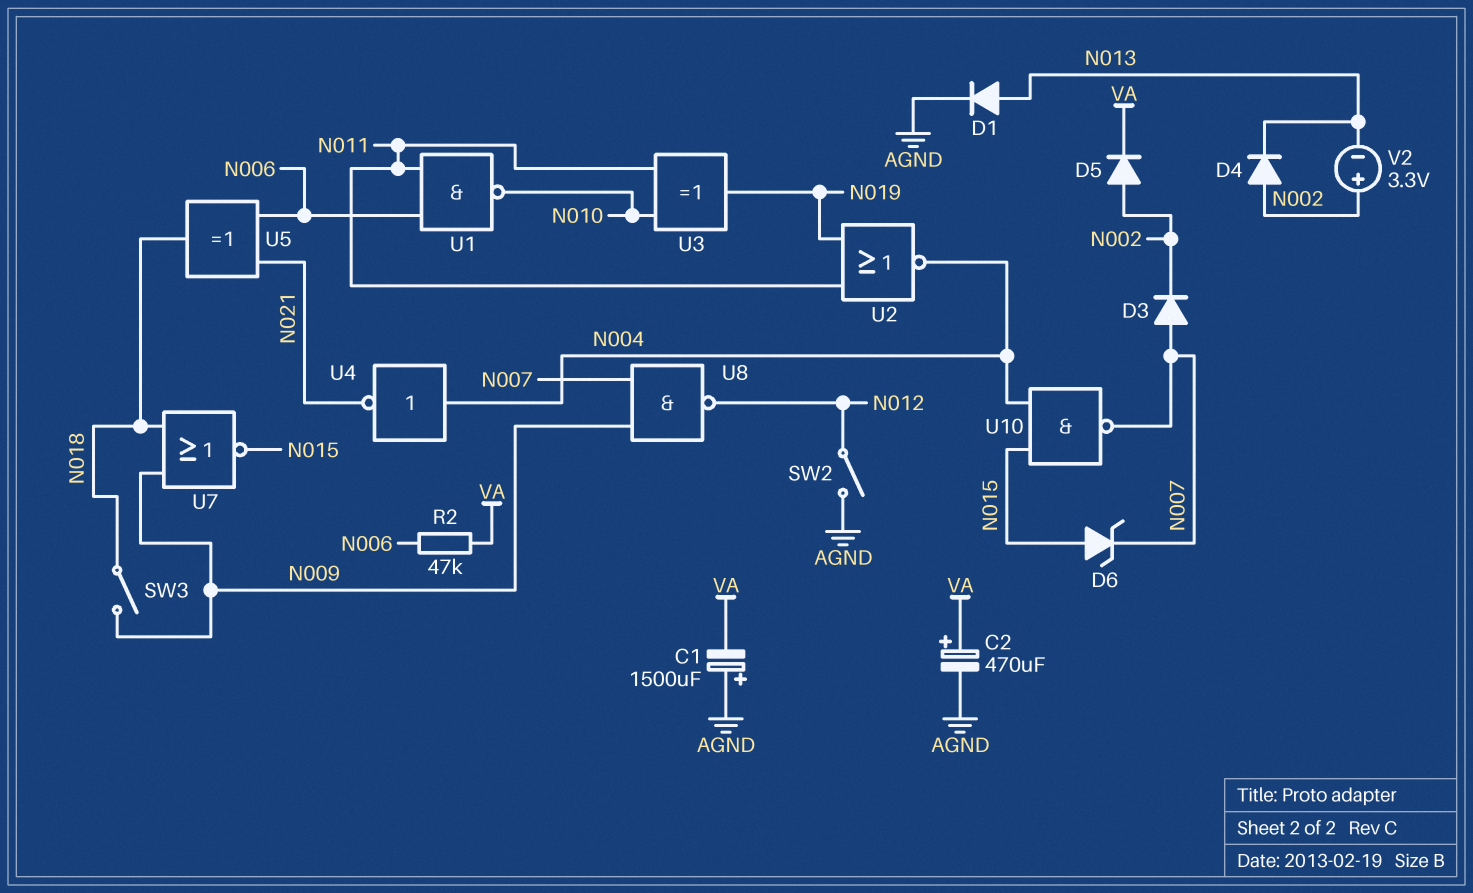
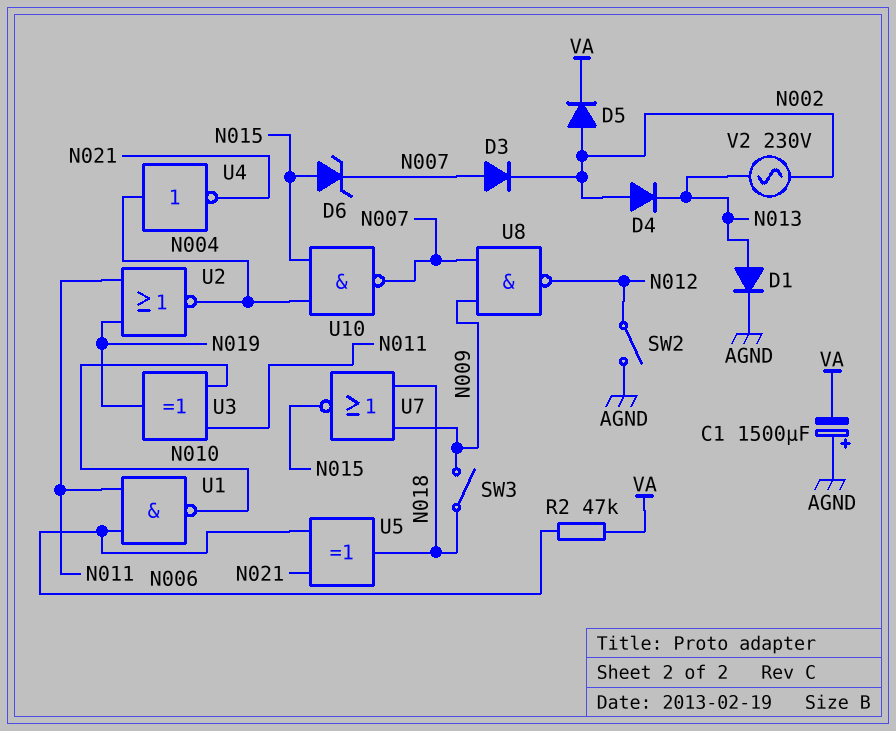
C2: 470uF (plus VA, minus AGND) -> none
V2: 3.3V (plus N002, minus N013) -> AC 230V (N002, N013)

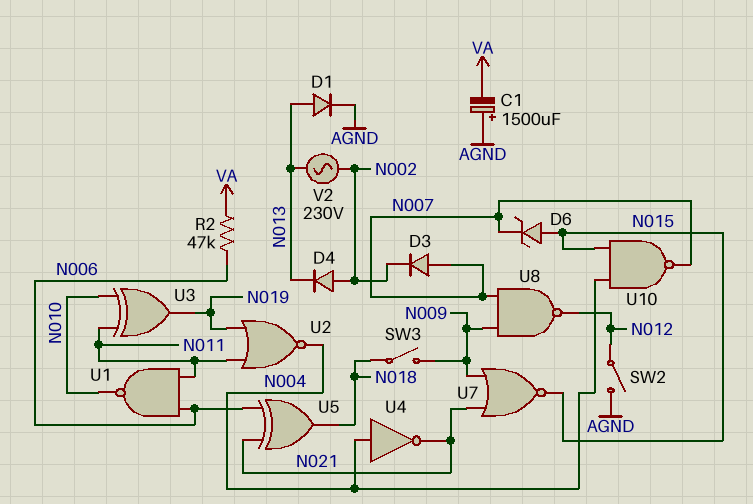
D5: diode (A N002, K VA) -> none
U7: NOR (in N009, in N018, out N015) -> NOR (in N009, in N021, out N015)

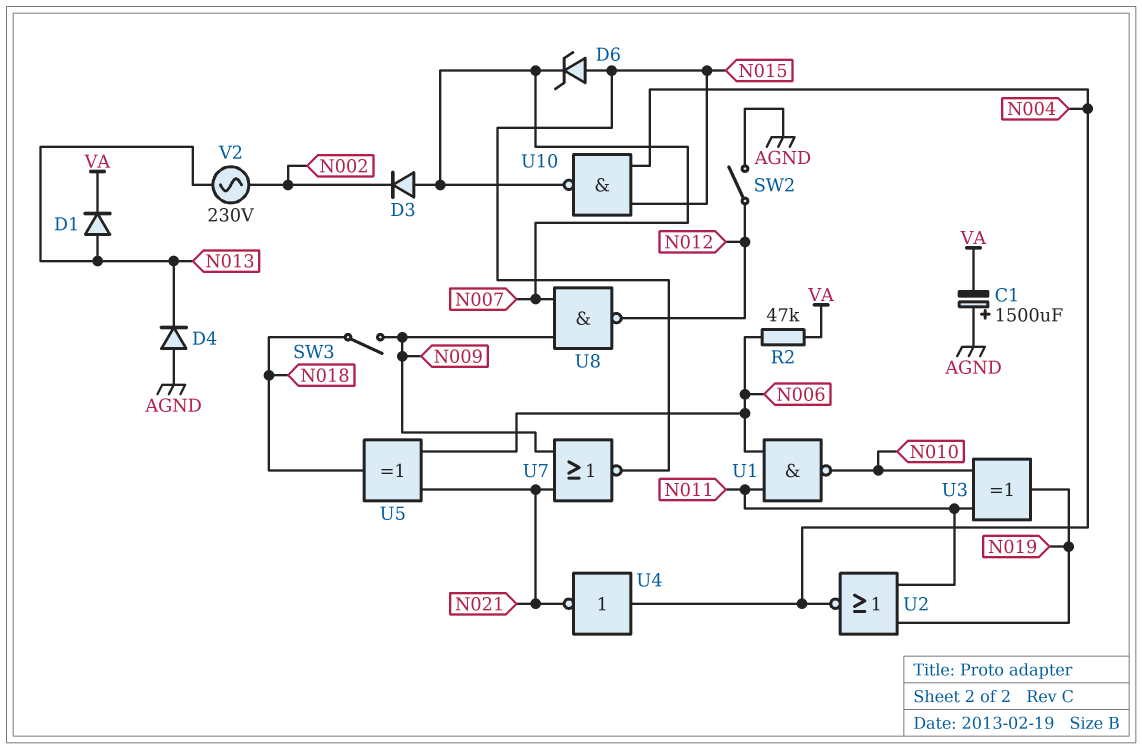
D1: diode (A N013, K AGND) -> diode (A N013, K VA)
D4: diode (A N002, K N013) -> diode (A AGND, K N013)

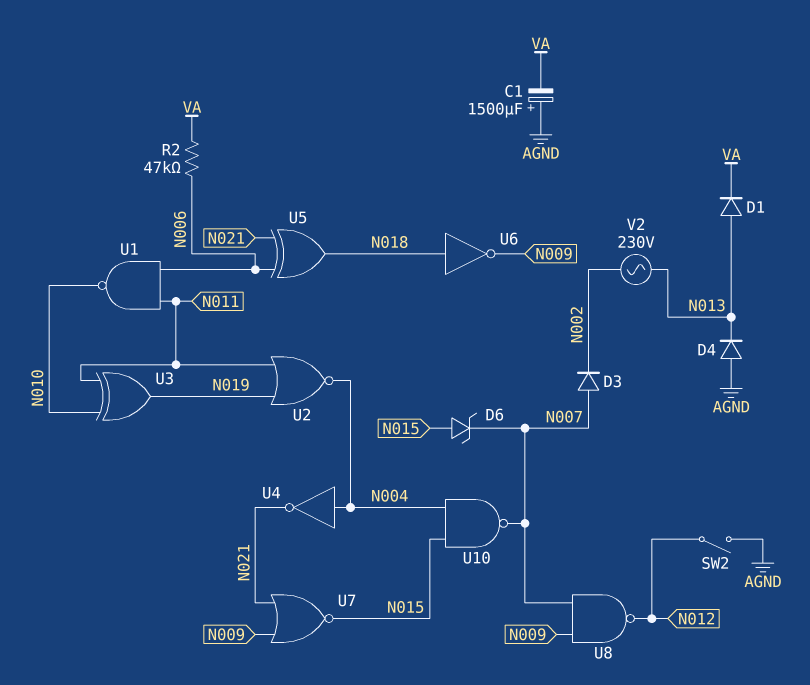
SW3: switch (N009, N018) -> none
U6: none -> NOT (in N018, out N009)

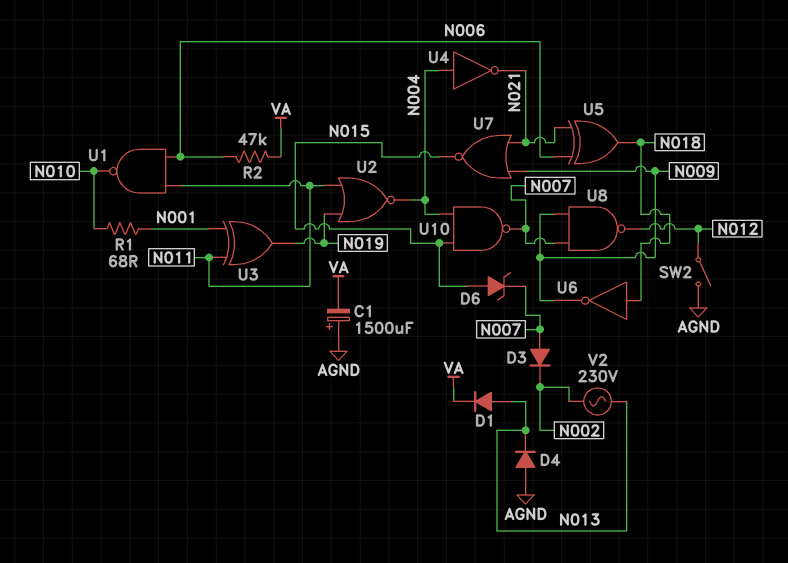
R1: none -> 68 (N001, N010)
U3: XOR (in N010, in N011, out N019) -> XOR (in N001, in N011, out N019)

